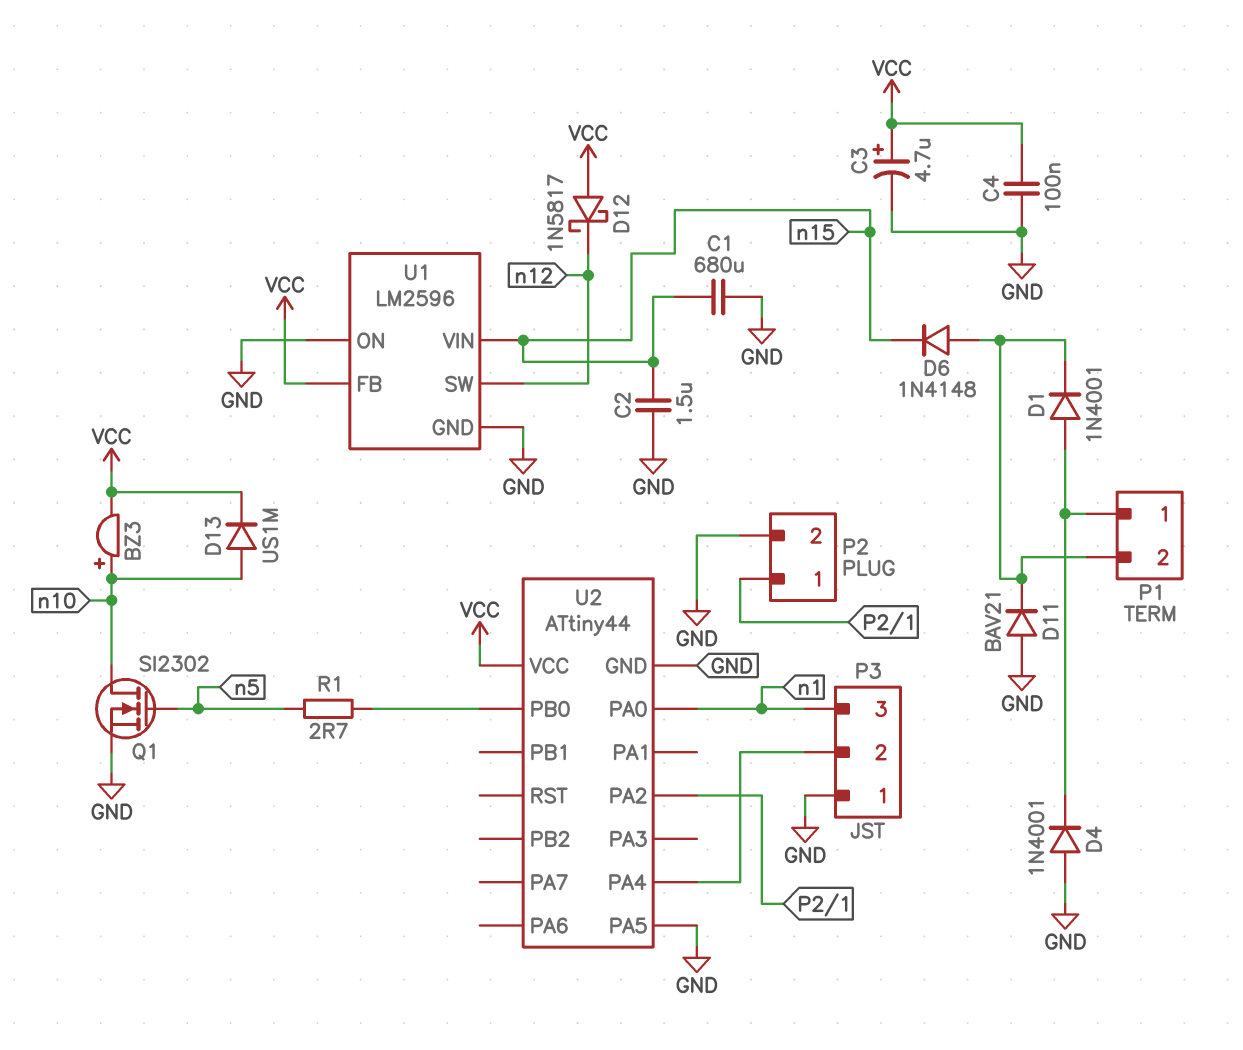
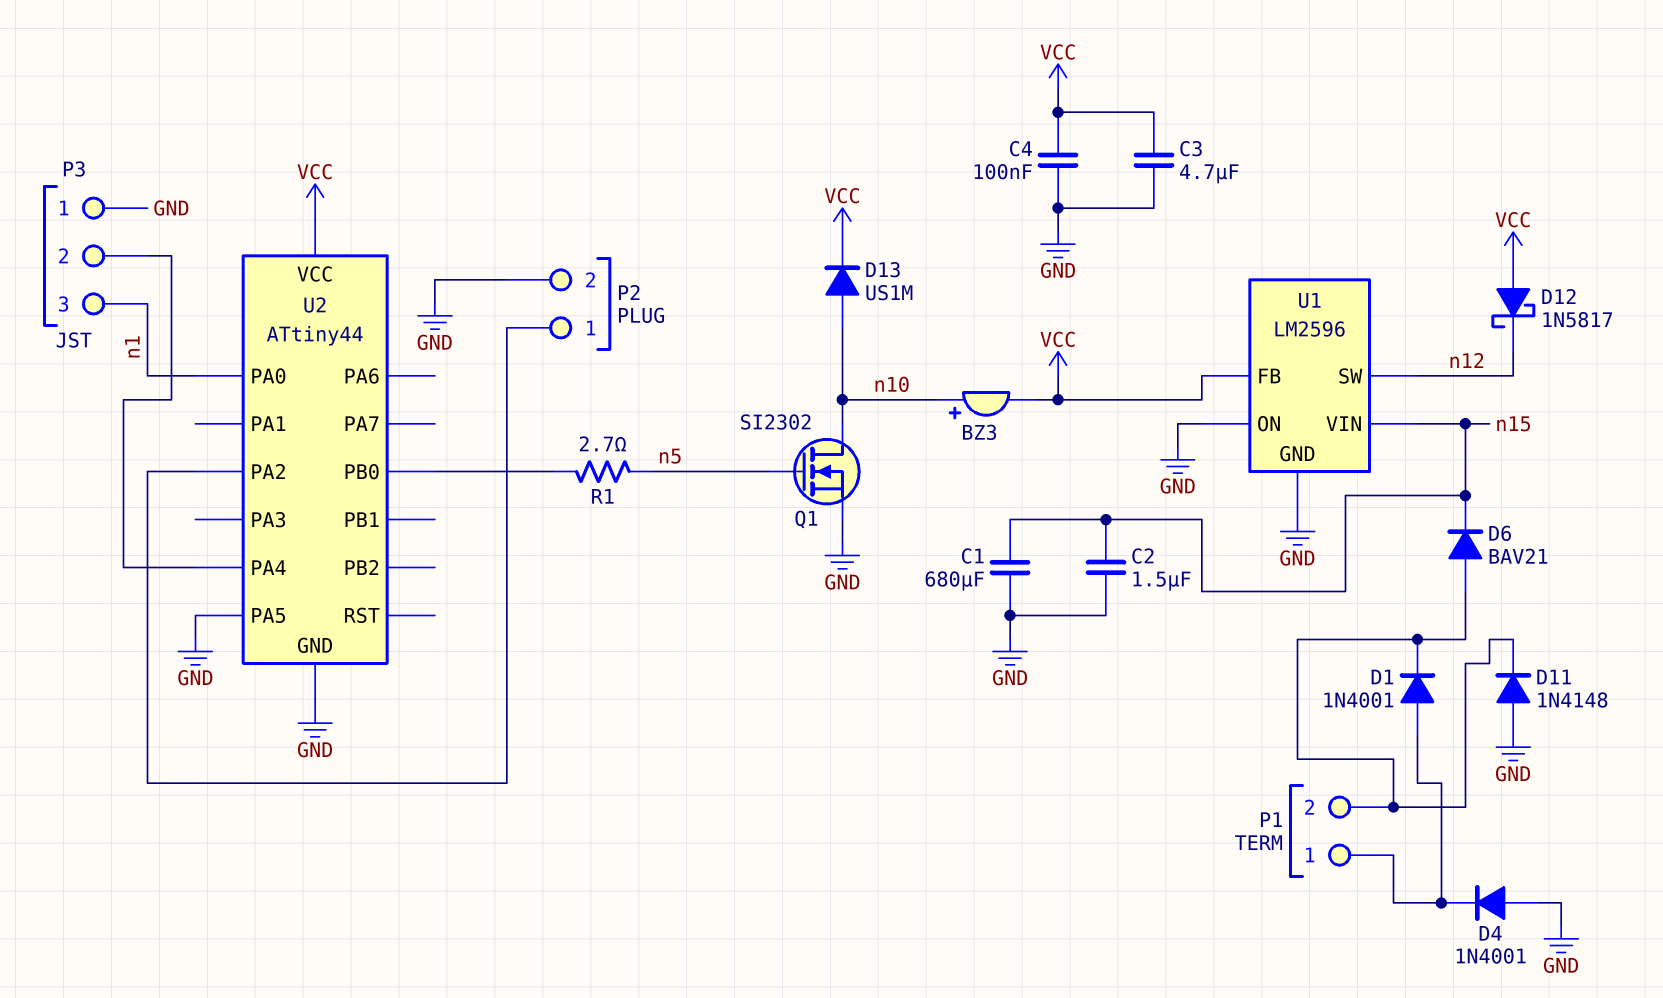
C3: 4.7uF (plus VCC, minus GND) -> 4.7uF (GND, VCC)
D6: diode 1N4148 (A P1/2, K n15) -> diode BAV21 (A P1/2, K n15)
D11: diode BAV21 (A GND, K P1/2) -> diode 1N4148 (A GND, K P1/2)

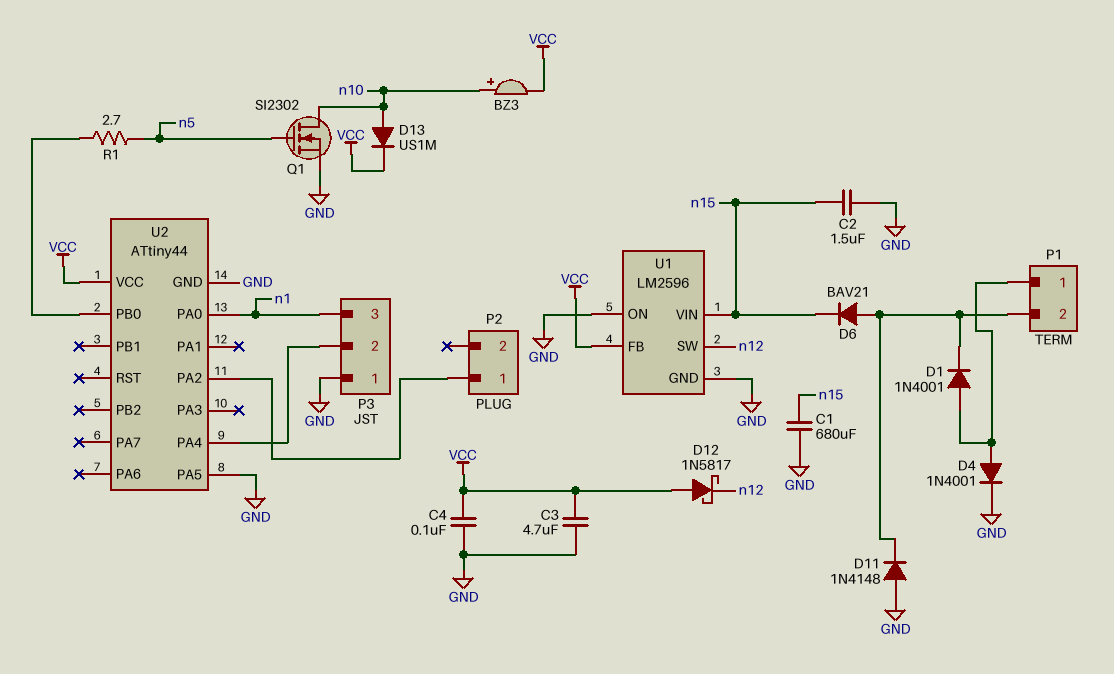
D4: diode 1N4001 (A GND, K P1/1) -> diode 1N4001 (A P1/1, K GND)
P2 pin 2: GND -> none

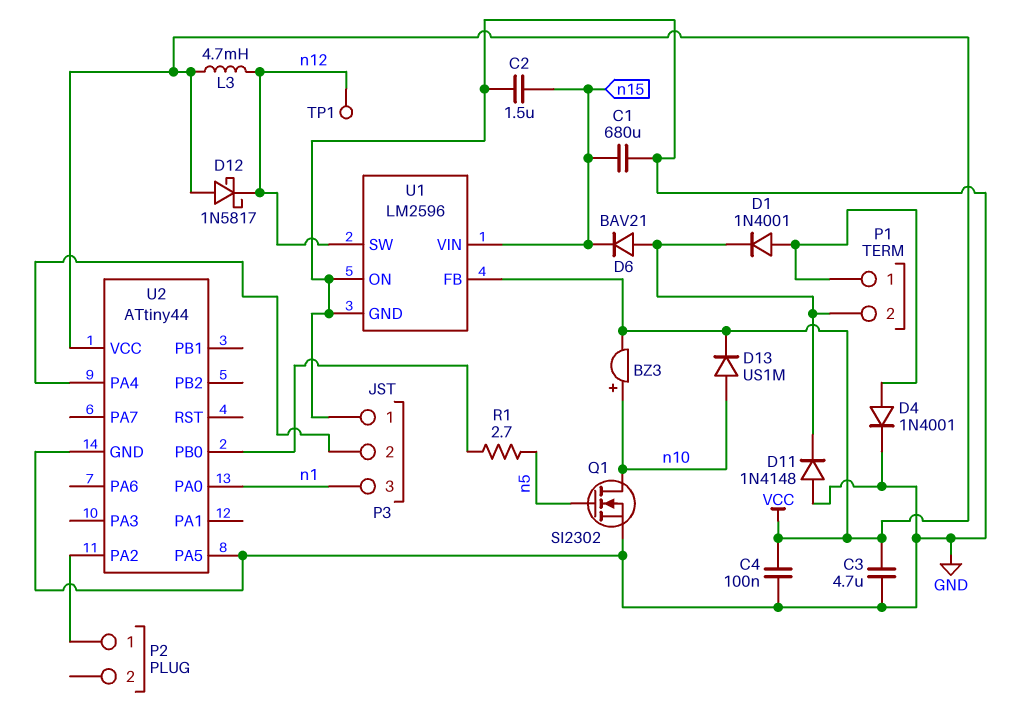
L3: none -> 4.7mH (VCC, n12)
TP1: none -> test point (n12)

